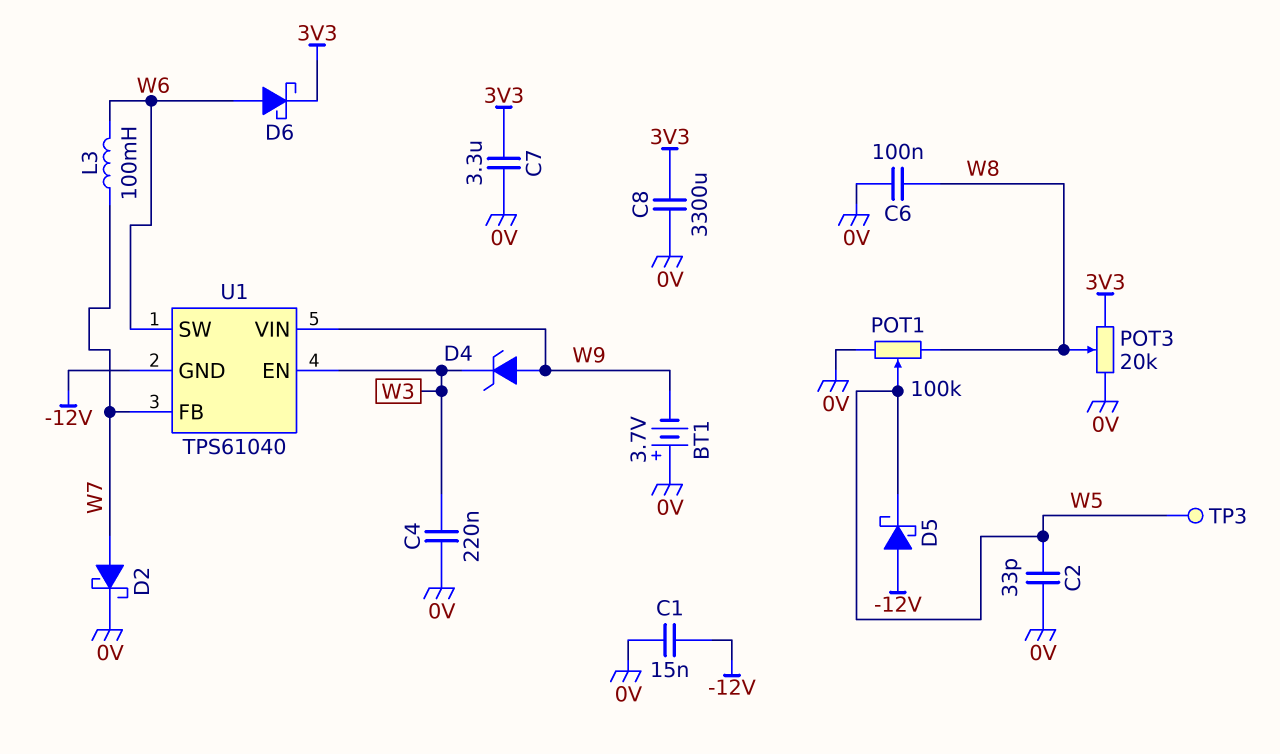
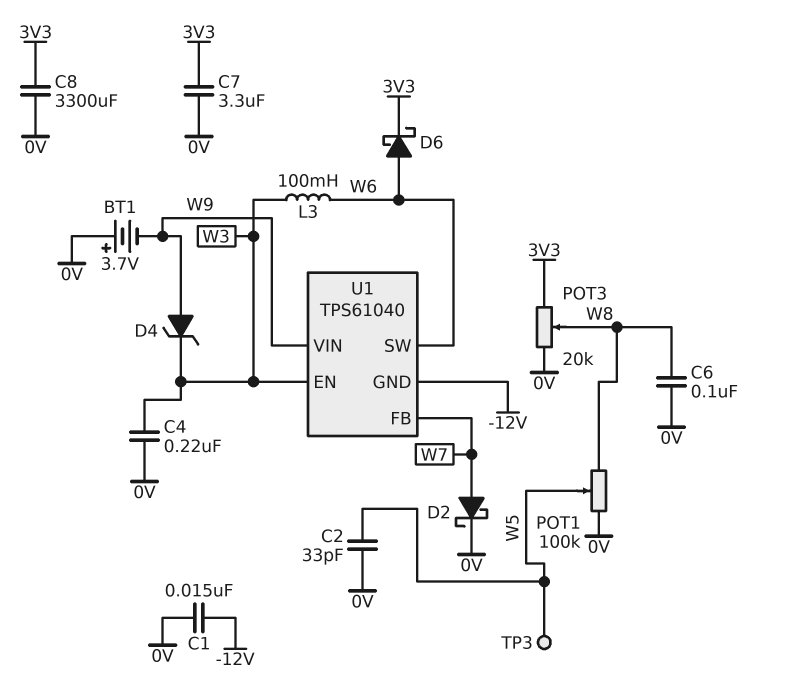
D5: schottky (A -12V, K W5) -> none
L3: 100mH (W6, W7) -> 100mH (W3, W6)

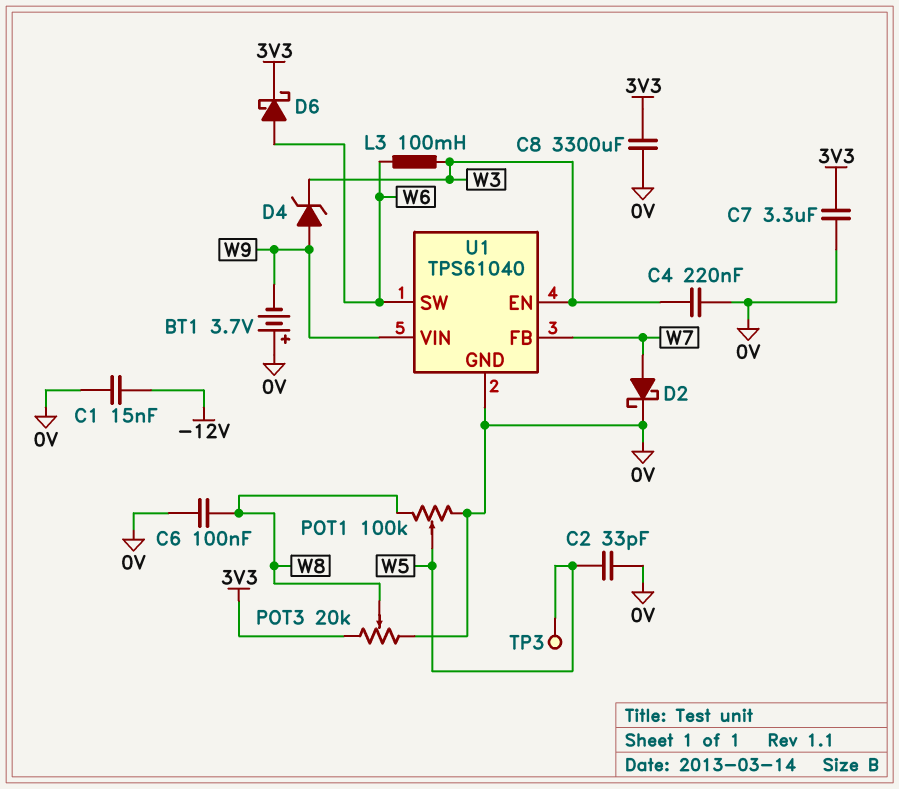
U1 pin GND: -12V -> 0V

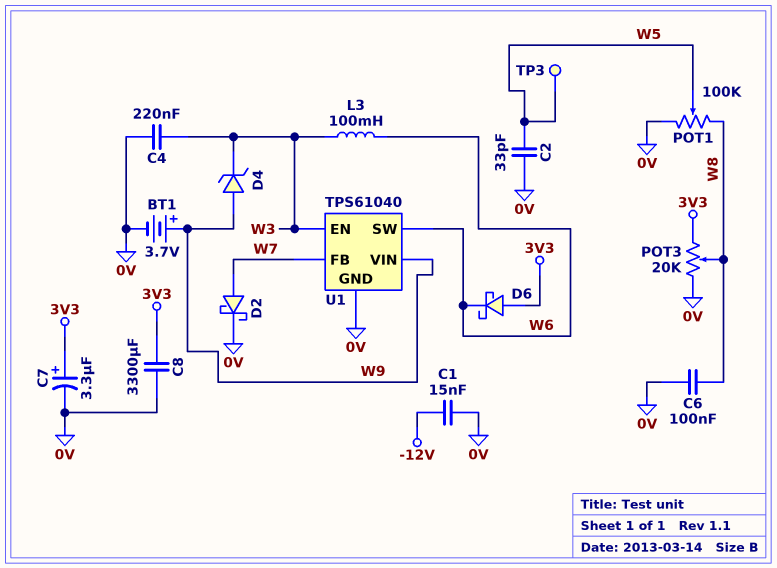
BT1: 3.7V (plus 0V, minus W9) -> 3.7V (plus W9, minus 0V)
C7: 3.3uF (0V, 3V3) -> 3.3uF (plus 3V3, minus 0V)
D6: schottky (A W6, K 3V3) -> schottky (A 3V3, K W6)

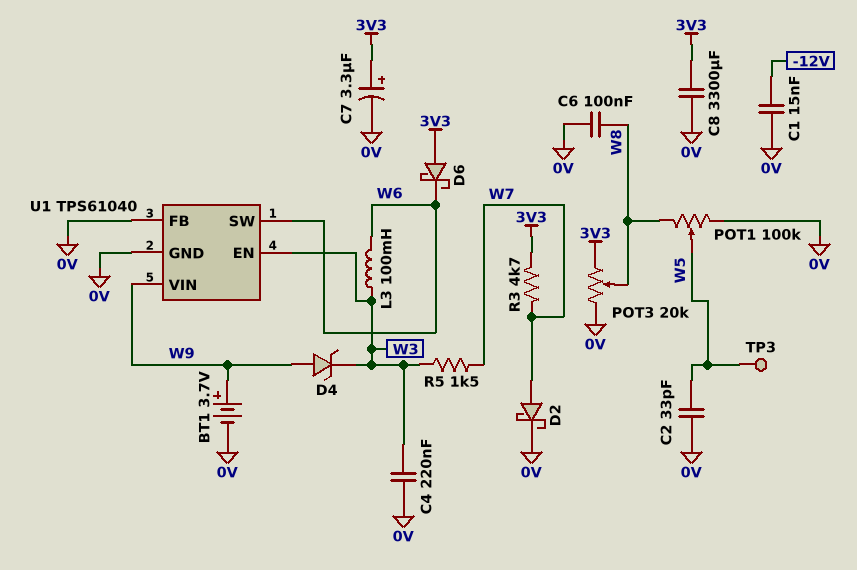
R3: none -> 4.7k (3V3, W7)
R5: none -> 1.5k (W3, W7)
U1 pin FB: W7 -> 0V

